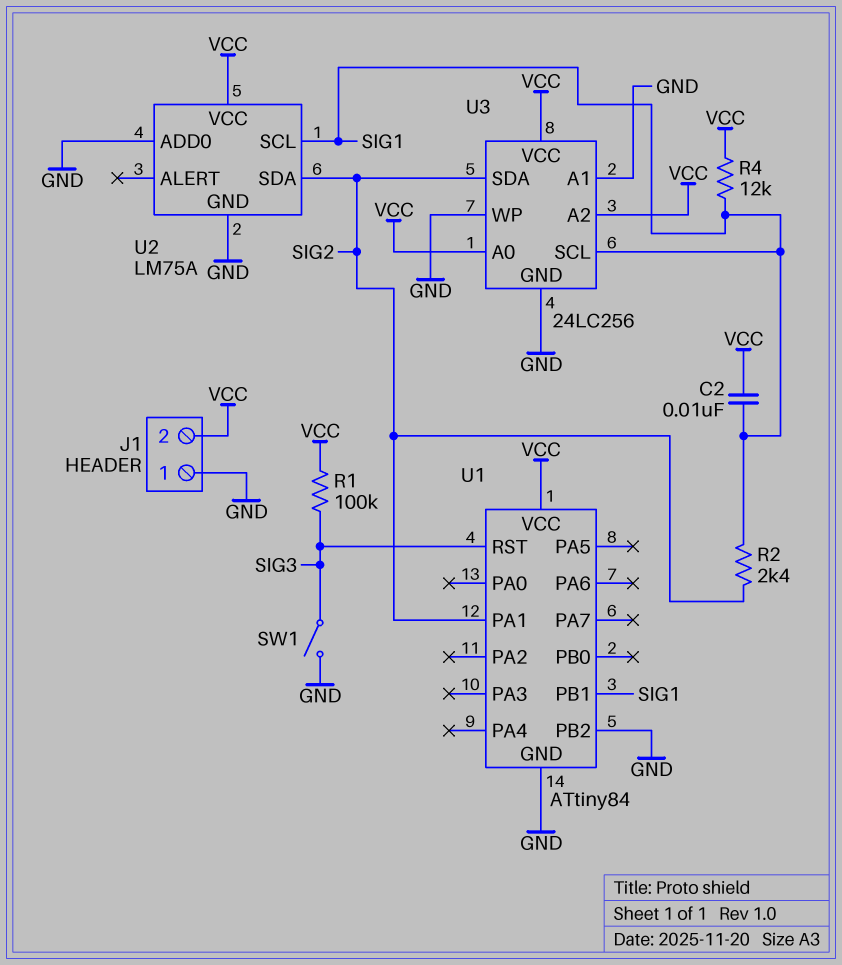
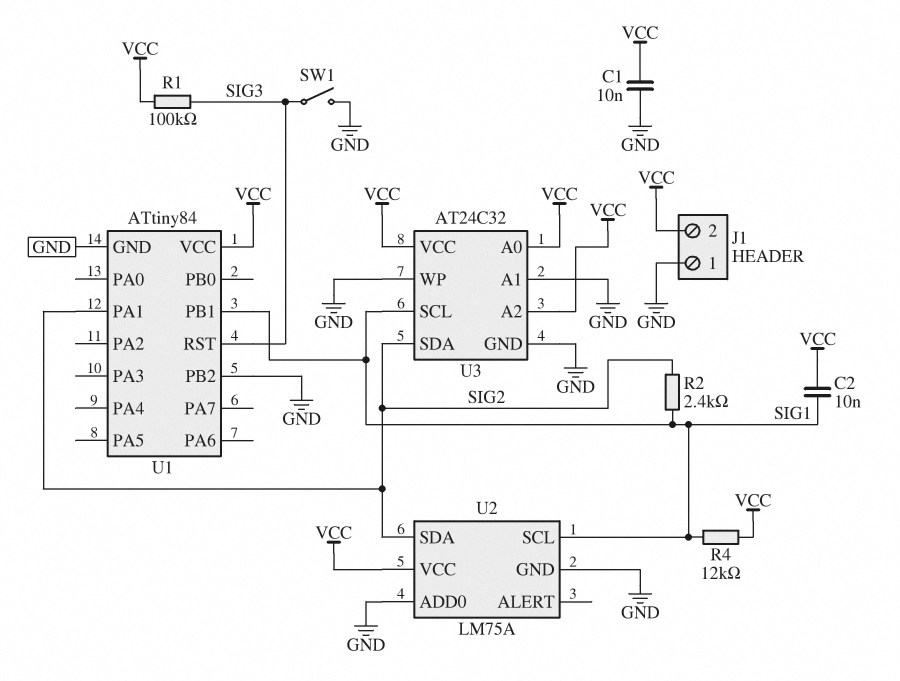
C1: none -> 10nF (GND, VCC)
U3: 24LC256 -> AT24C32

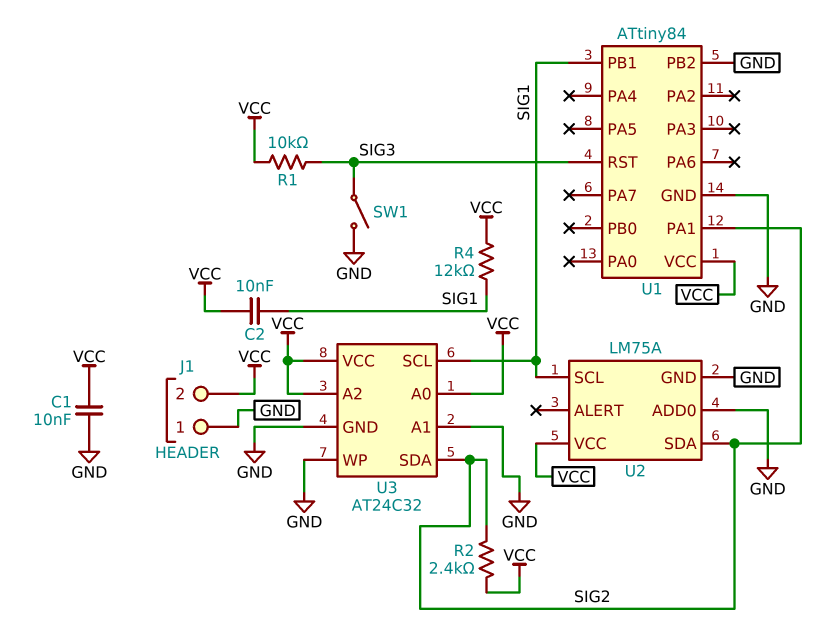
R1: 100k (SIG3, VCC) -> 10k (SIG3, VCC)
R2: 2.4k (SIG1, SIG2) -> 2.4k (SIG2, VCC)

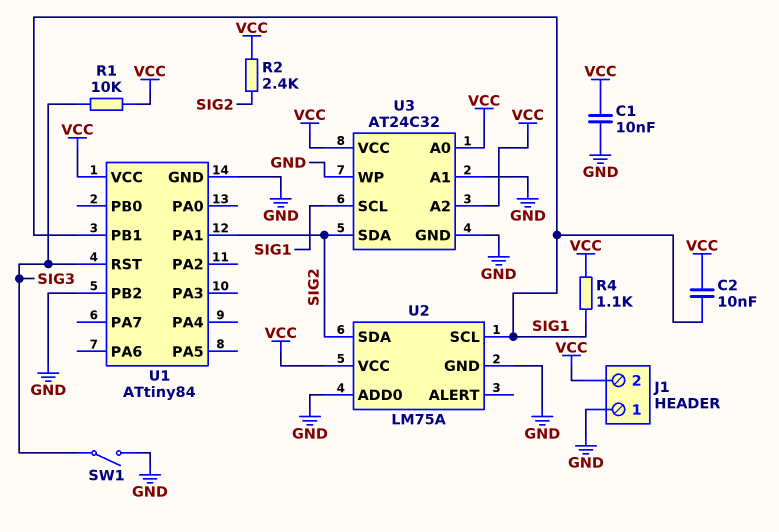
R4: 12k (SIG1, VCC) -> 1.1k (SIG1, VCC)

